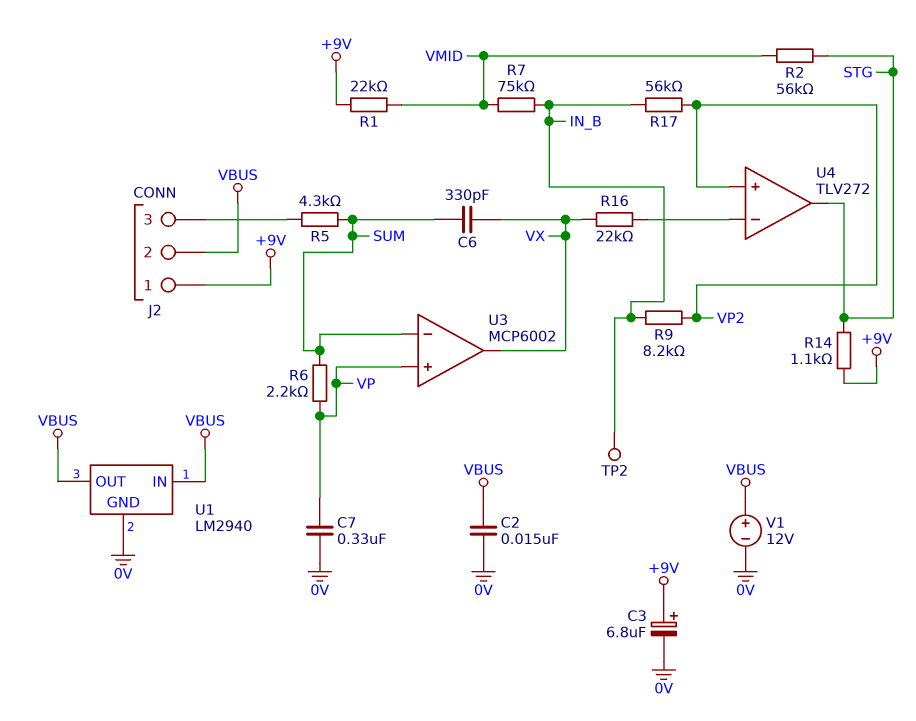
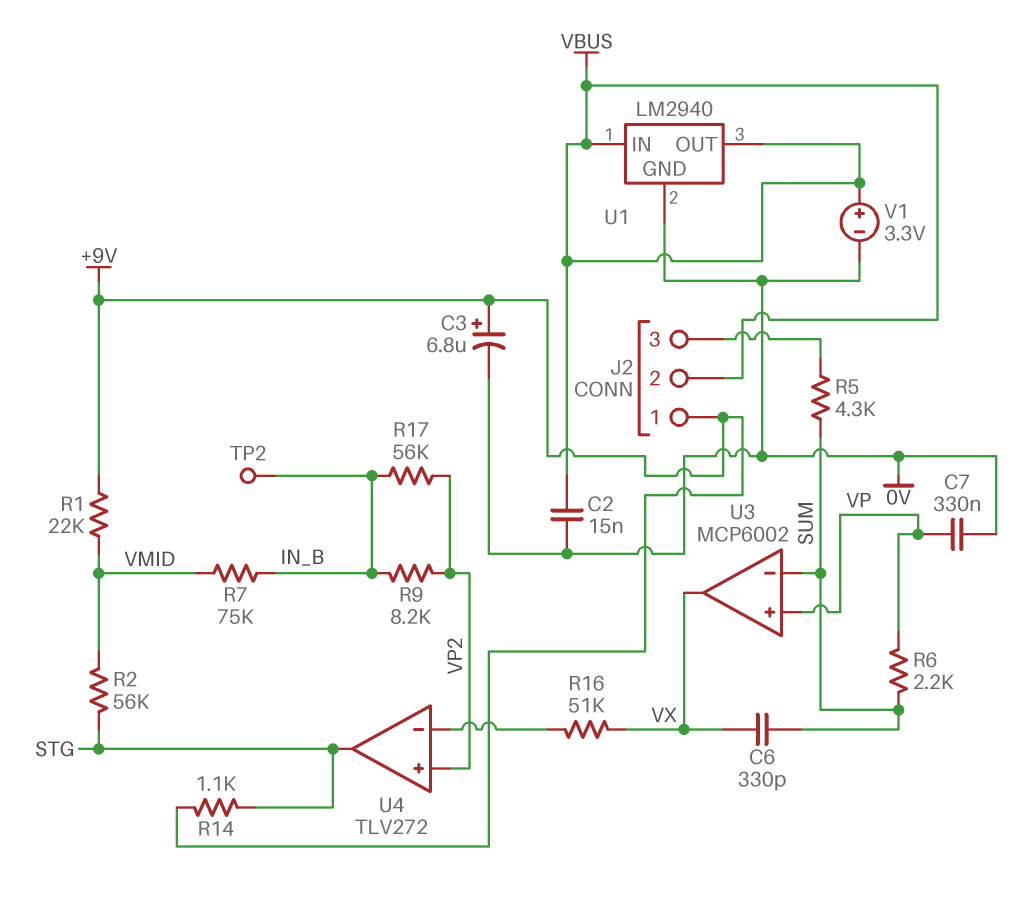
R16: 22k (U4/in-, VX) -> 51k (U4/in-, VX)
V1: 12V (plus VBUS, minus 0V) -> 3.3V (plus VBUS, minus 0V)

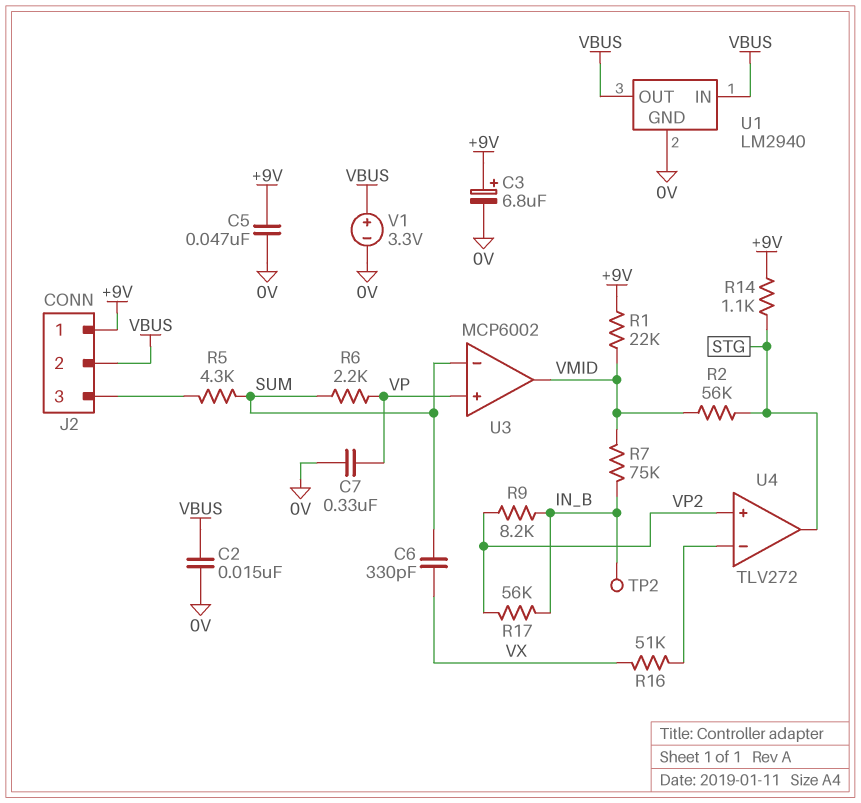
C5: none -> 47nF (+9V, 0V)
U3 pin out: VX -> VMID

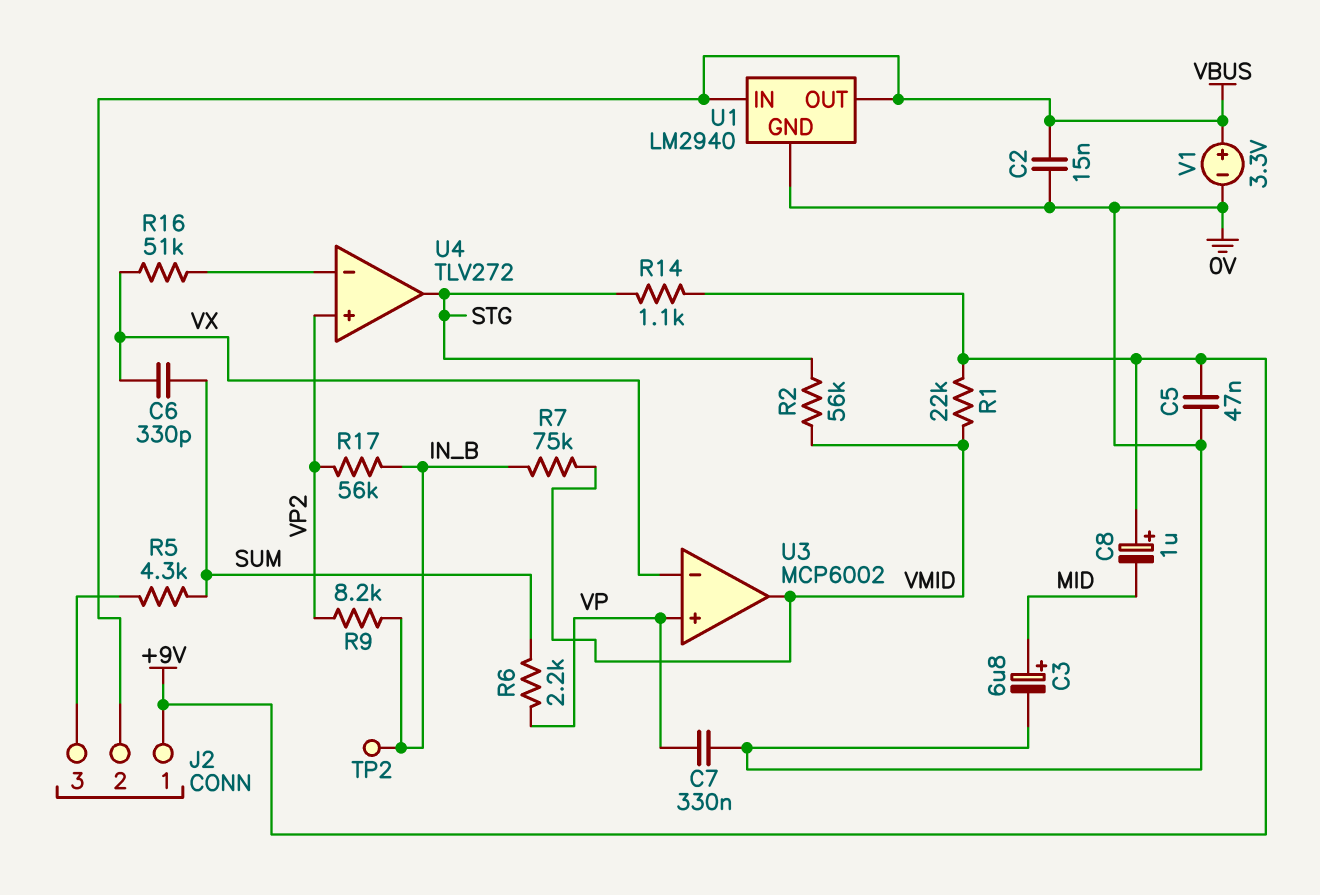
C3: 6.8uF (plus +9V, minus 0V) -> 6.8uF (plus MID, minus 0V)
C8: none -> 1uF (plus +9V, minus MID)
U3 pin in-: SUM -> VX

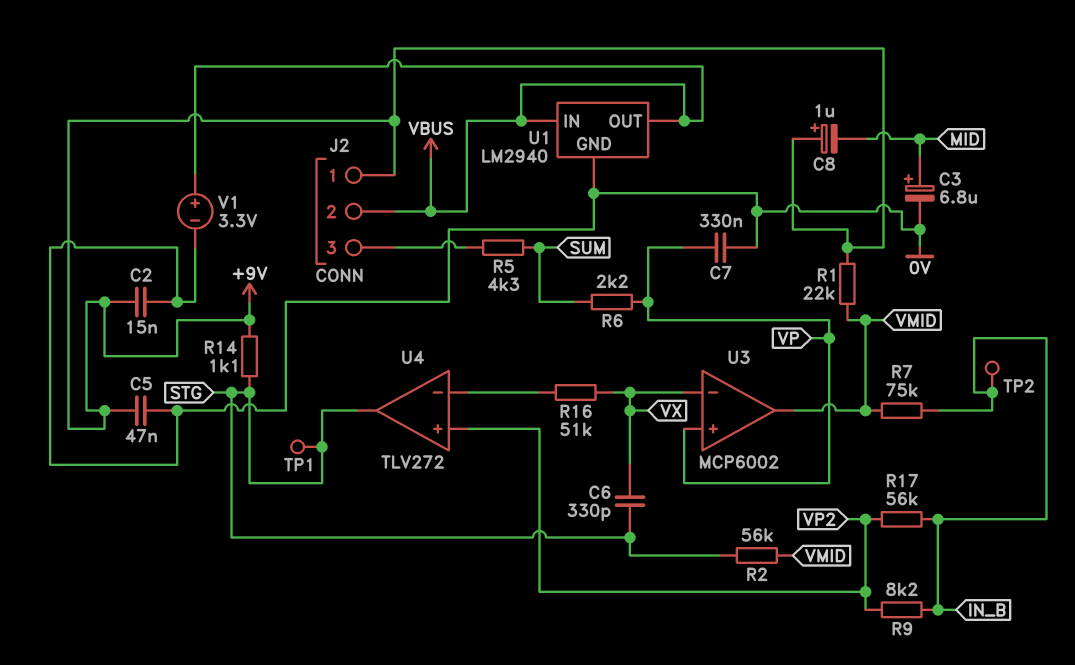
C2: 15nF (0V, VBUS) -> 15nF (+9V, 0V)
C6: 330pF (SUM, VX) -> 330pF (STG, VX)
TP1: none -> test point (STG)

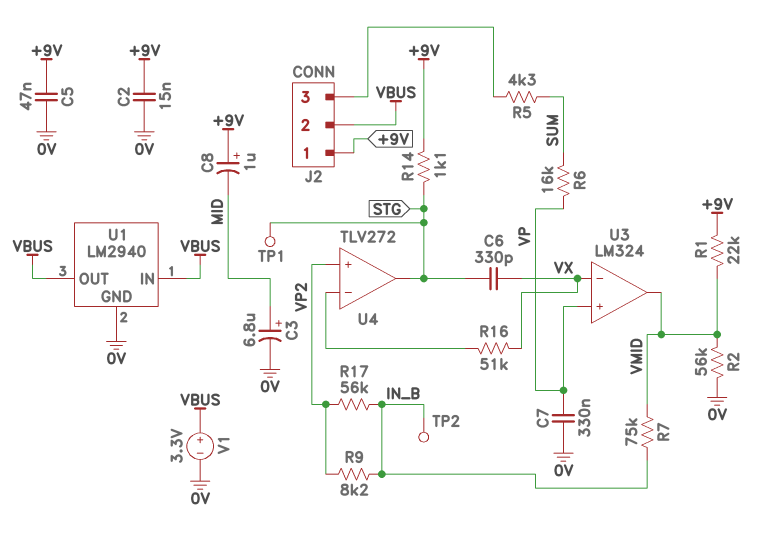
R2: 56k (STG, VMID) -> 56k (0V, VMID)
R6: 2.2k (SUM, VP) -> 16k (SUM, VP)
U3: MCP6002 -> LM324

